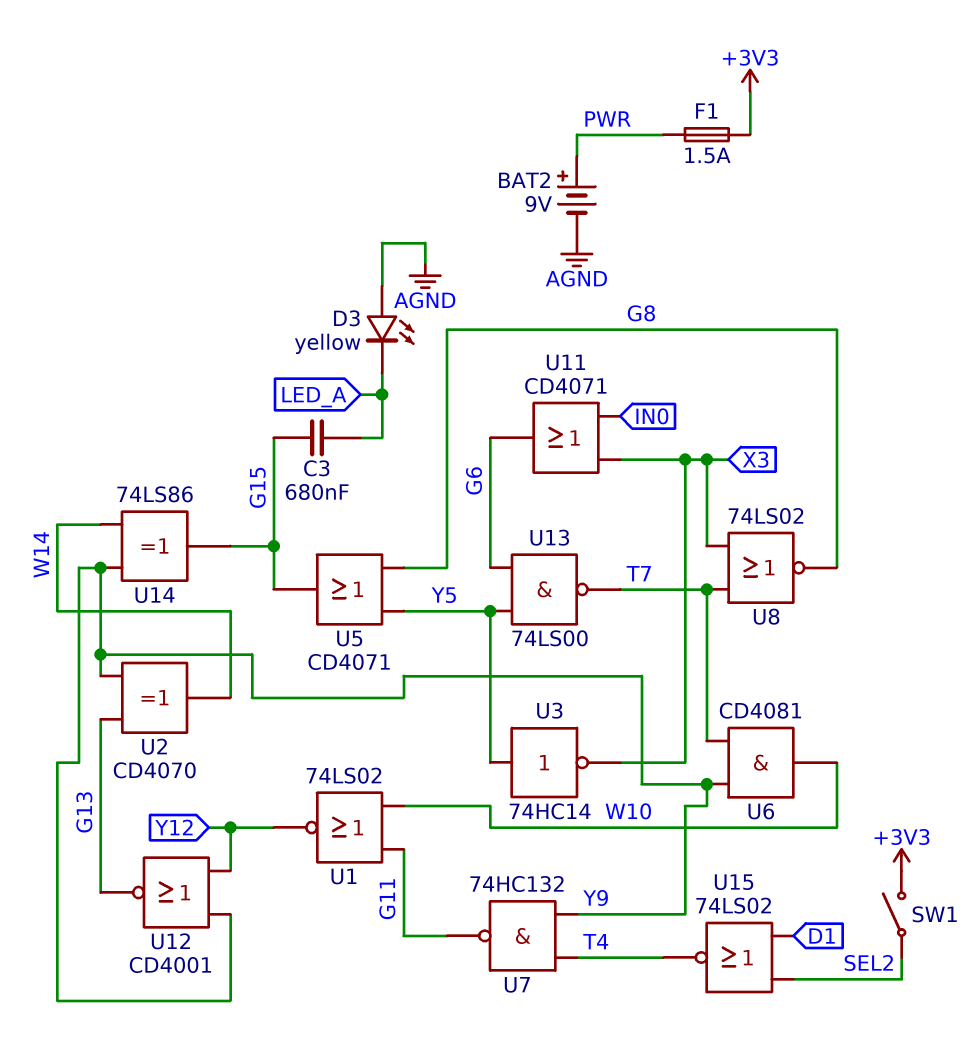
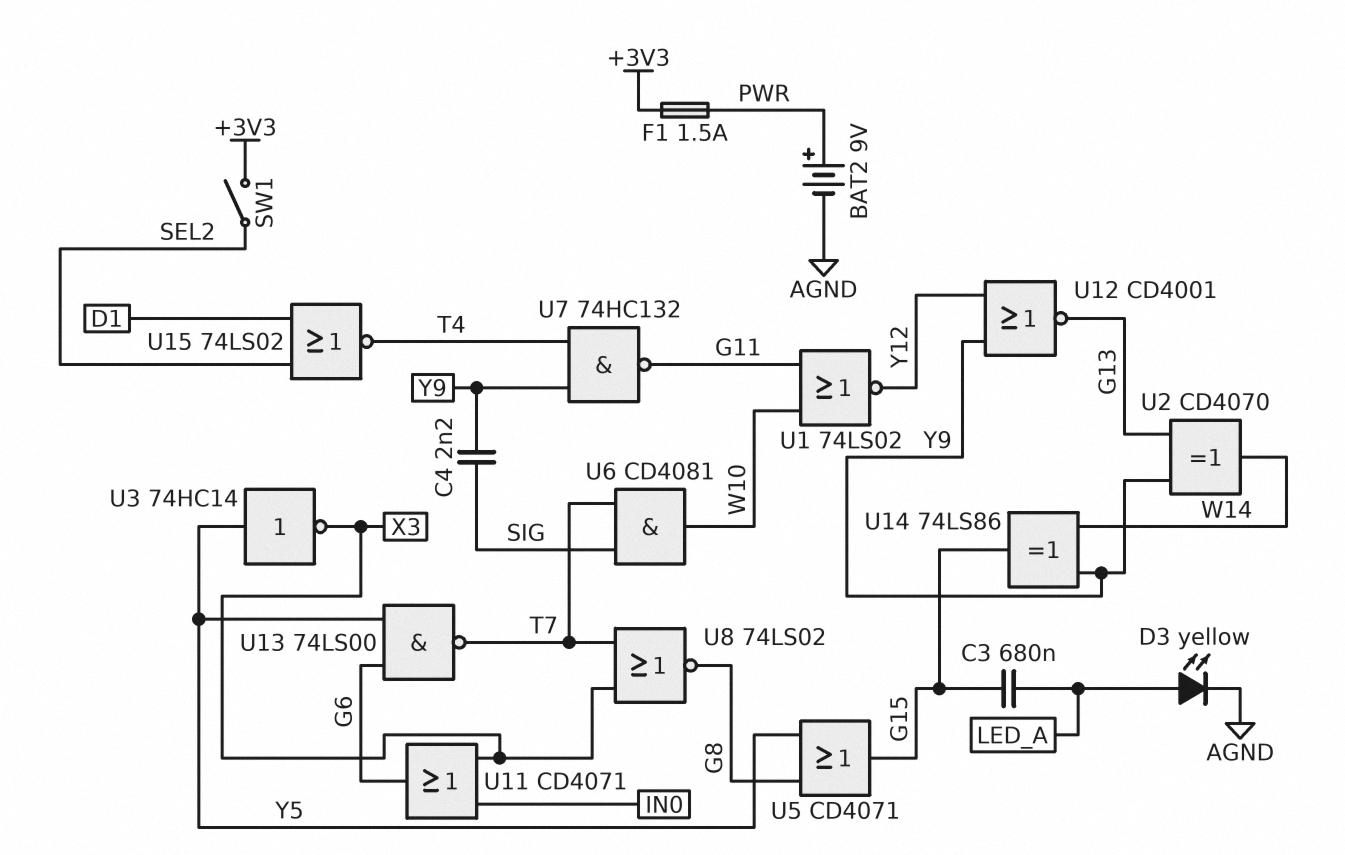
C4: none -> 2.2nF (SIG, Y9)
D3: LED yellow (A AGND, K LED_A) -> LED yellow (A LED_A, K AGND)
U6: AND CD4081 (in T7, in Y9, out W10) -> AND CD4081 (in SIG, in T7, out W10)

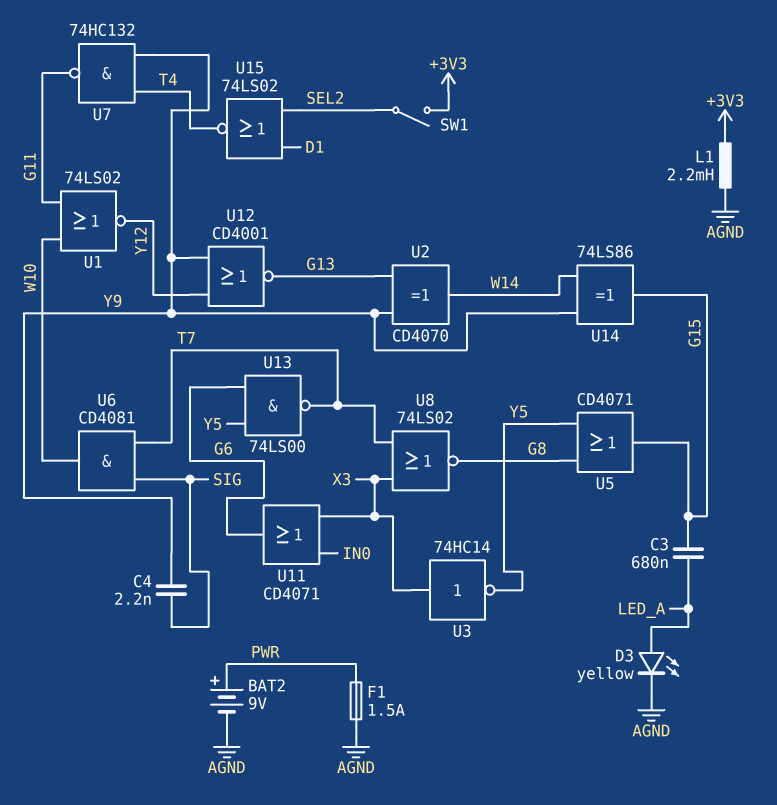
F1: 1.5A (+3V3, PWR) -> 1.5A (AGND, PWR)
L1: none -> 2.2mH (+3V3, AGND)
U3: NOT 74HC14 (in Y5, out X3) -> NOT 74HC14 (in X3, out Y5)

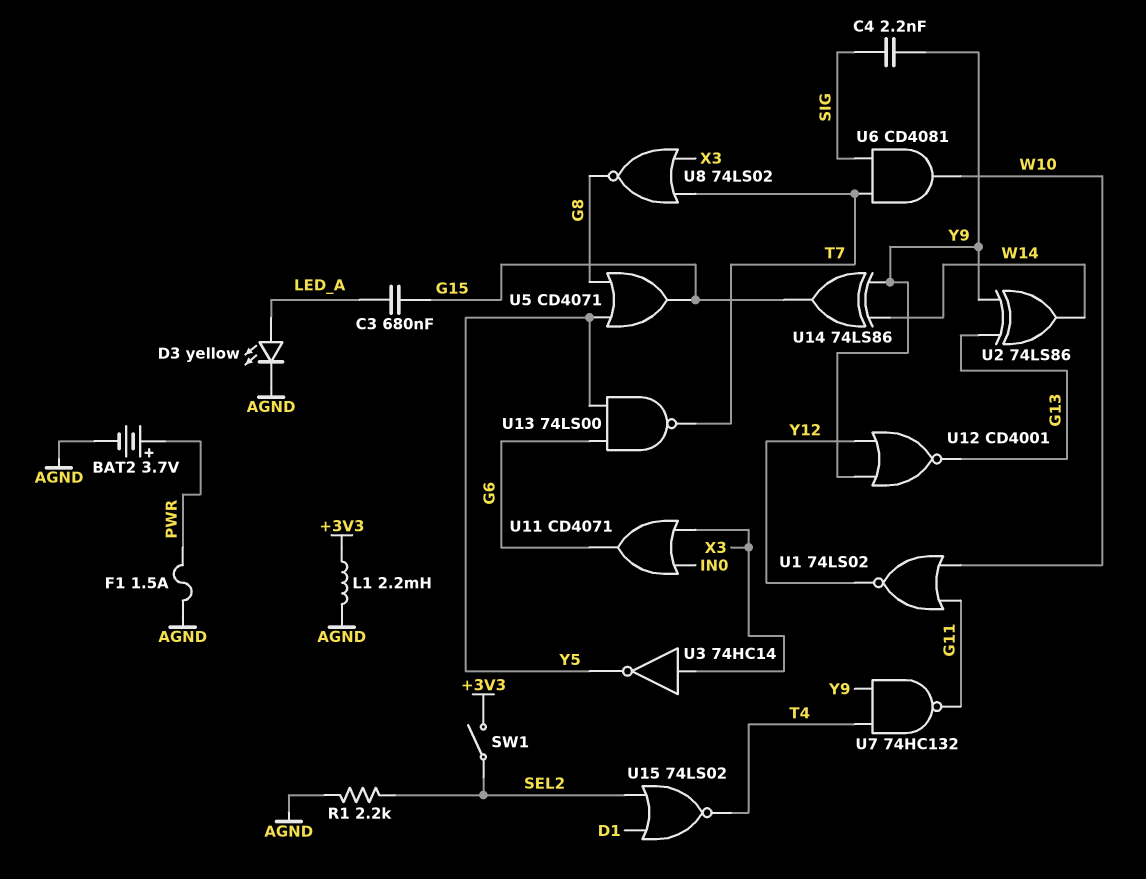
BAT2: 9V (plus PWR, minus AGND) -> 3.7V (plus PWR, minus AGND)
R1: none -> 2.2k (AGND, SEL2)
U2: XOR CD4070 (in G13, in Y9, out W14) -> XOR 74LS86 (in G13, in Y9, out W14)

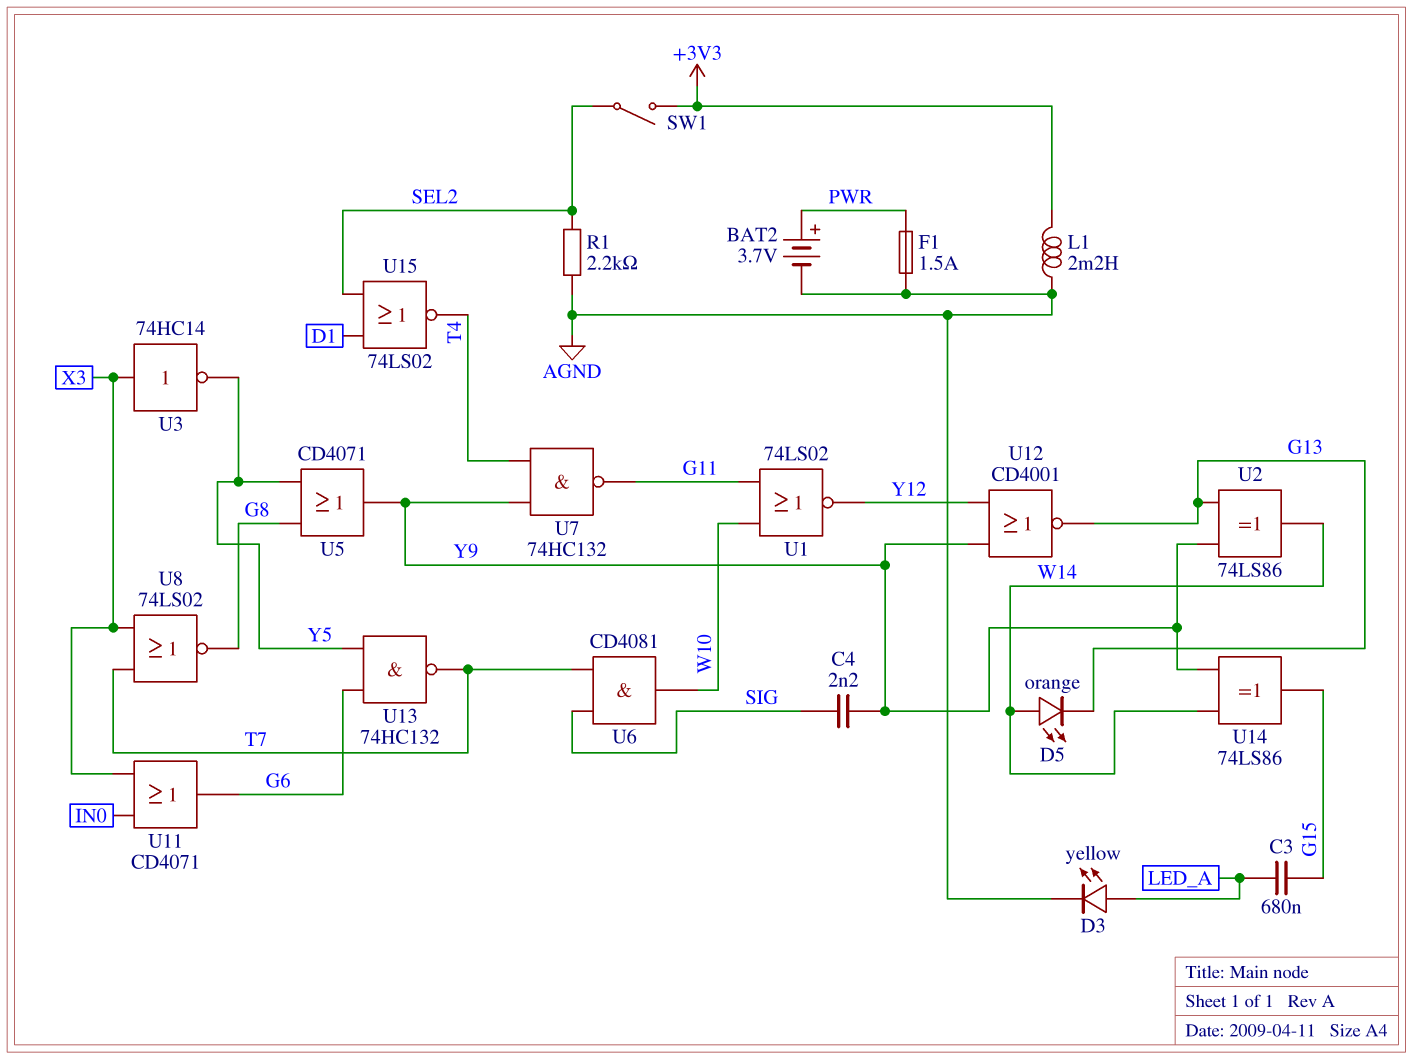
D5: none -> LED orange (A W14, K G13)
U5: OR CD4071 (in G8, in Y5, out G15) -> OR CD4071 (in G8, in Y5, out Y9)
U13: NAND 74LS00 (in G6, in Y5, out T7) -> NAND 74HC132 (in G6, in Y5, out T7)

